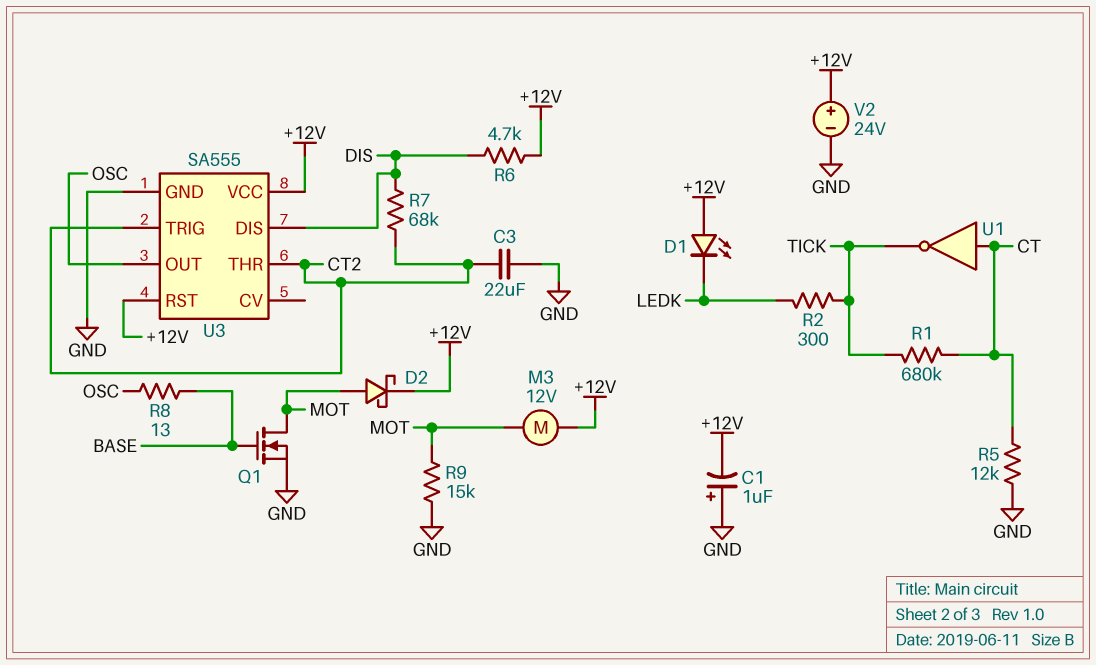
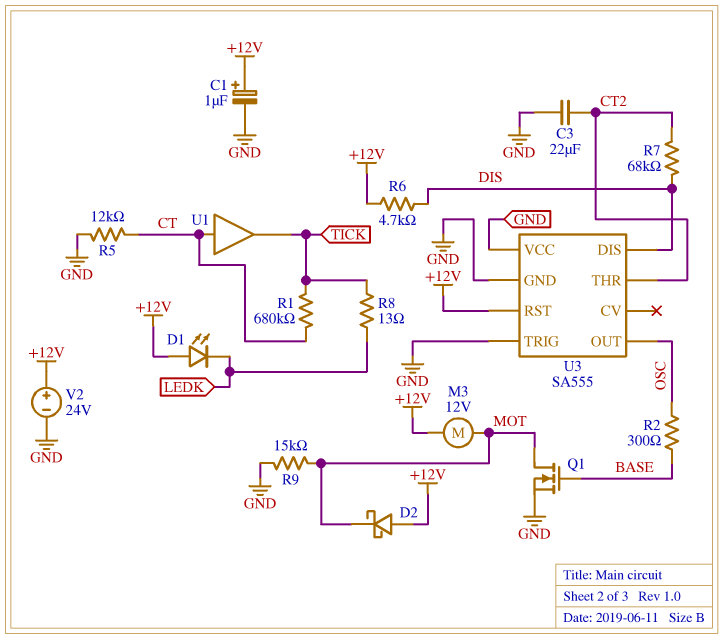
C1: 1uF (plus GND, minus +12V) -> 1uF (plus +12V, minus GND)
D2: schottky (A MOT, K +12V) -> schottky (A +12V, K MOT)
R2: 300 (LEDK, TICK) -> 300 (BASE, OSC)
R8: 13 (BASE, OSC) -> 13 (LEDK, TICK)
U1: NOT (in CT, out TICK) -> buffer (in CT, out TICK)
U3 pin TRIG: CT2 -> GND
U3 pin VCC: +12V -> GND

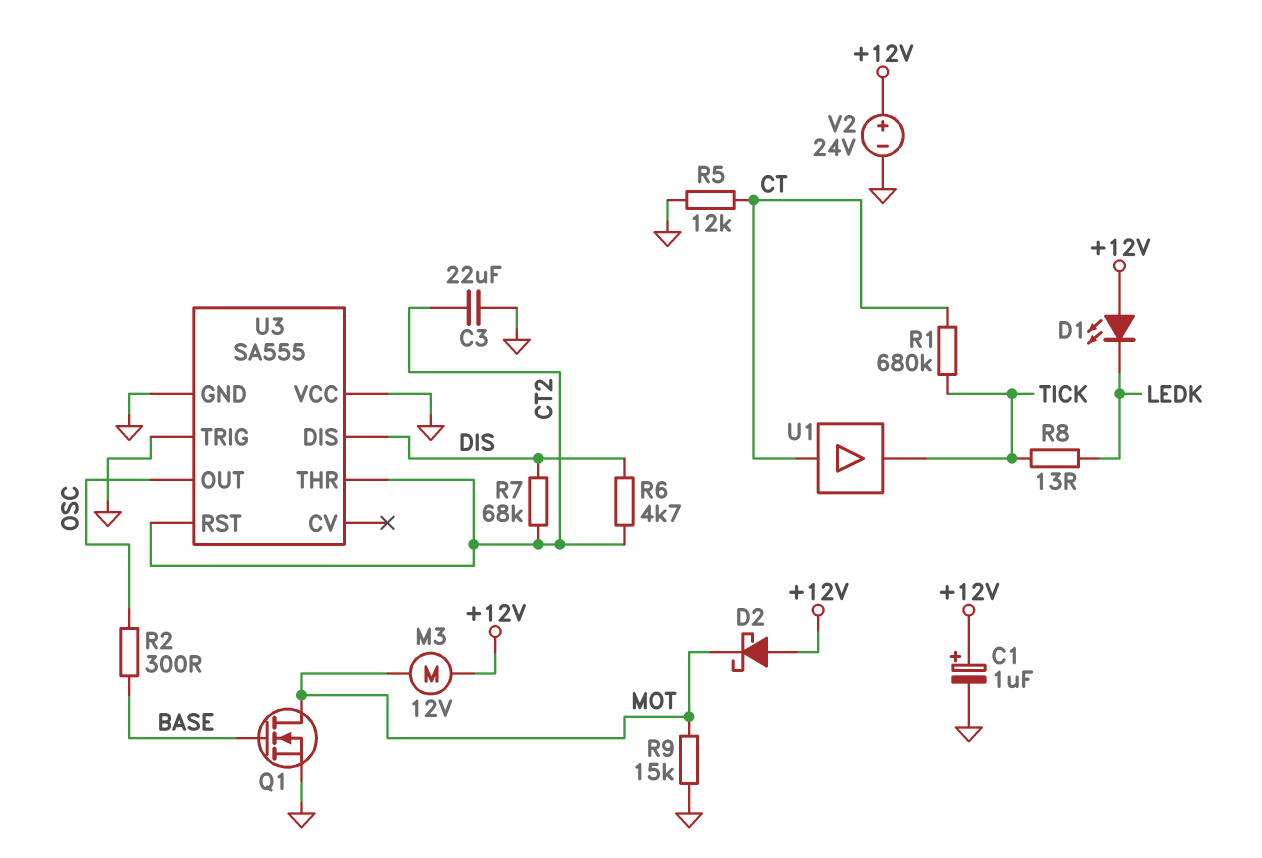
R6: 4.7k (+12V, DIS) -> 4.7k (CT2, DIS)
U3 pin RST: +12V -> CT2

